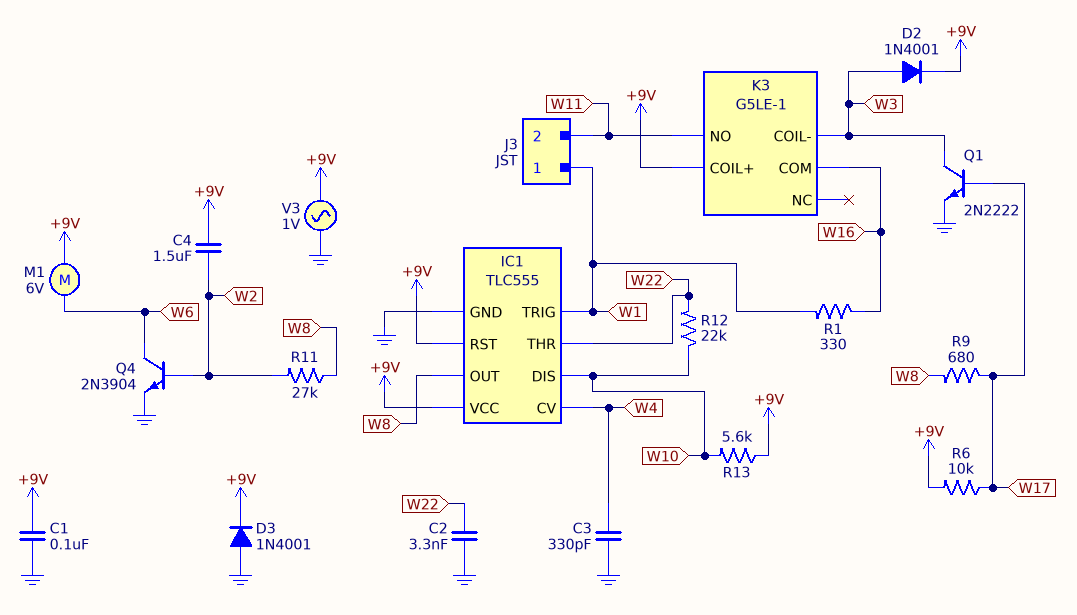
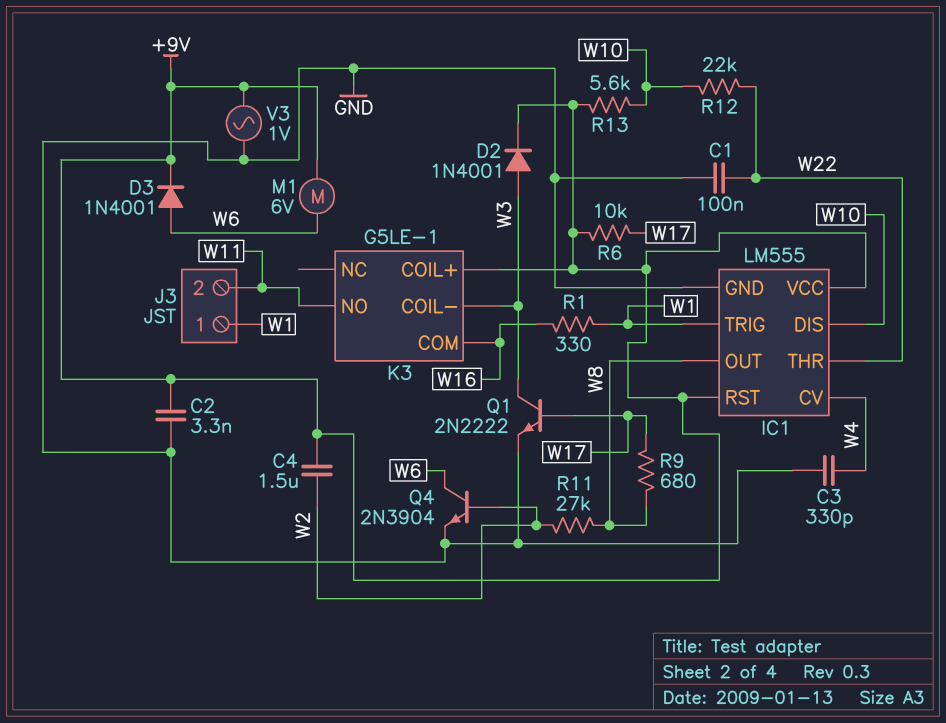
C1: 100nF (+9V, GND) -> 100nF (GND, W22)
C2: 3.3nF (GND, W22) -> 3.3nF (+9V, GND)
D3: diode 1N4001 (A GND, K +9V) -> diode 1N4001 (A W6, K +9V)
IC1: TLC555 -> LM555

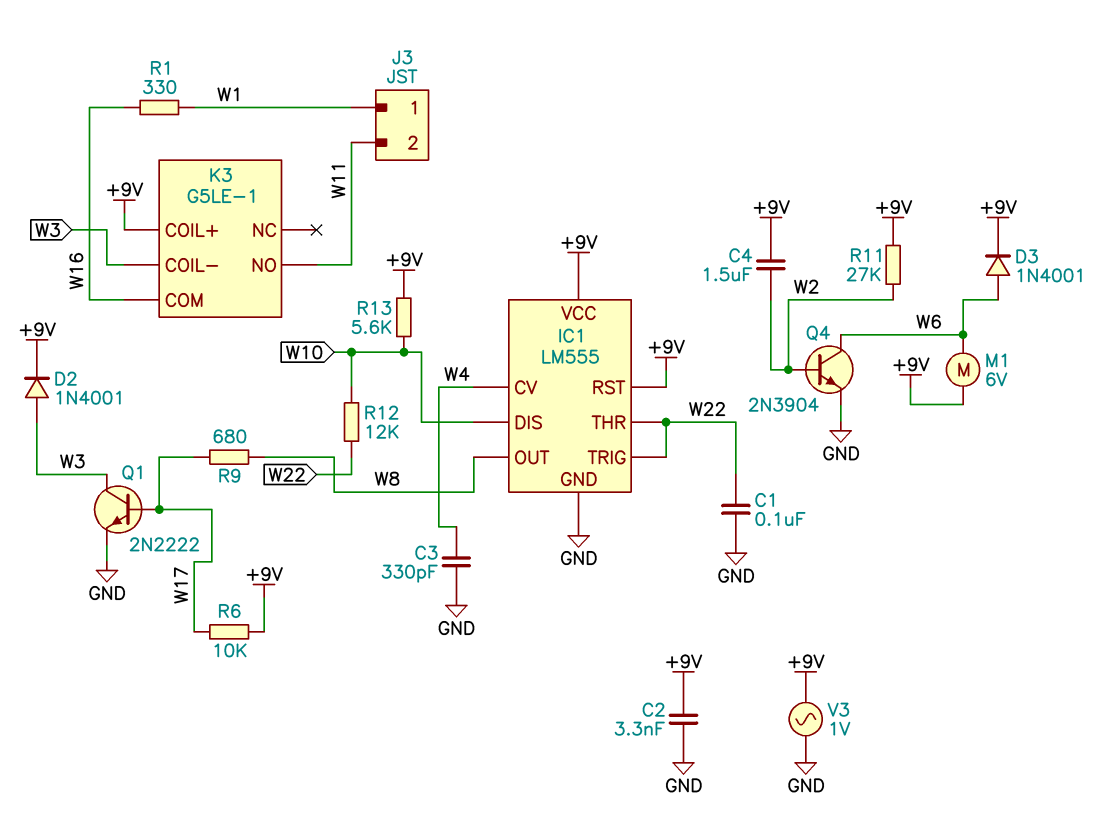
IC1 pin TRIG: W1 -> W22
R11: 27k (W2, W8) -> 27k (+9V, W2)
R12: 22k (W10, W22) -> 12k (W10, W22)

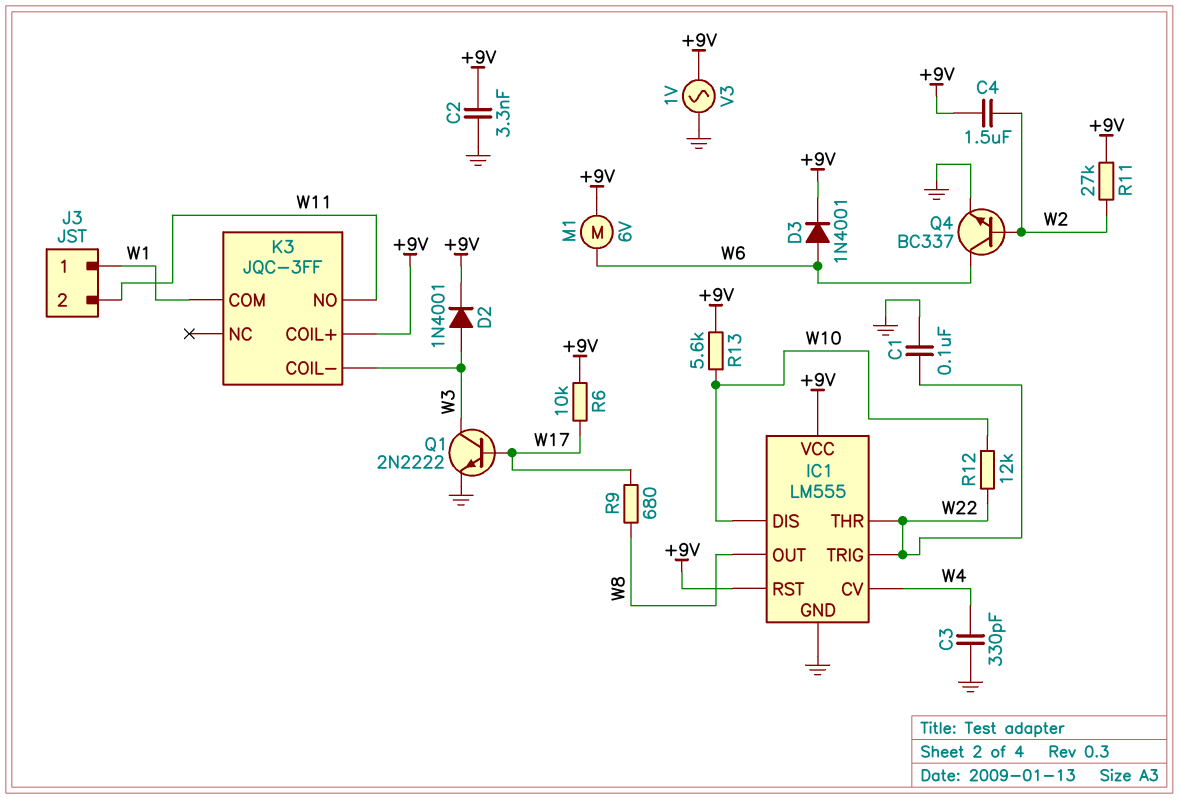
K3: G5LE-1 -> JQC-3FF
K3 pin COM: W16 -> W1
Q4: NPN 2N3904 (B W2, C W6, E GND) -> NPN BC337 (B W2, C W6, E GND)
R1: 330 (W1, W16) -> none

